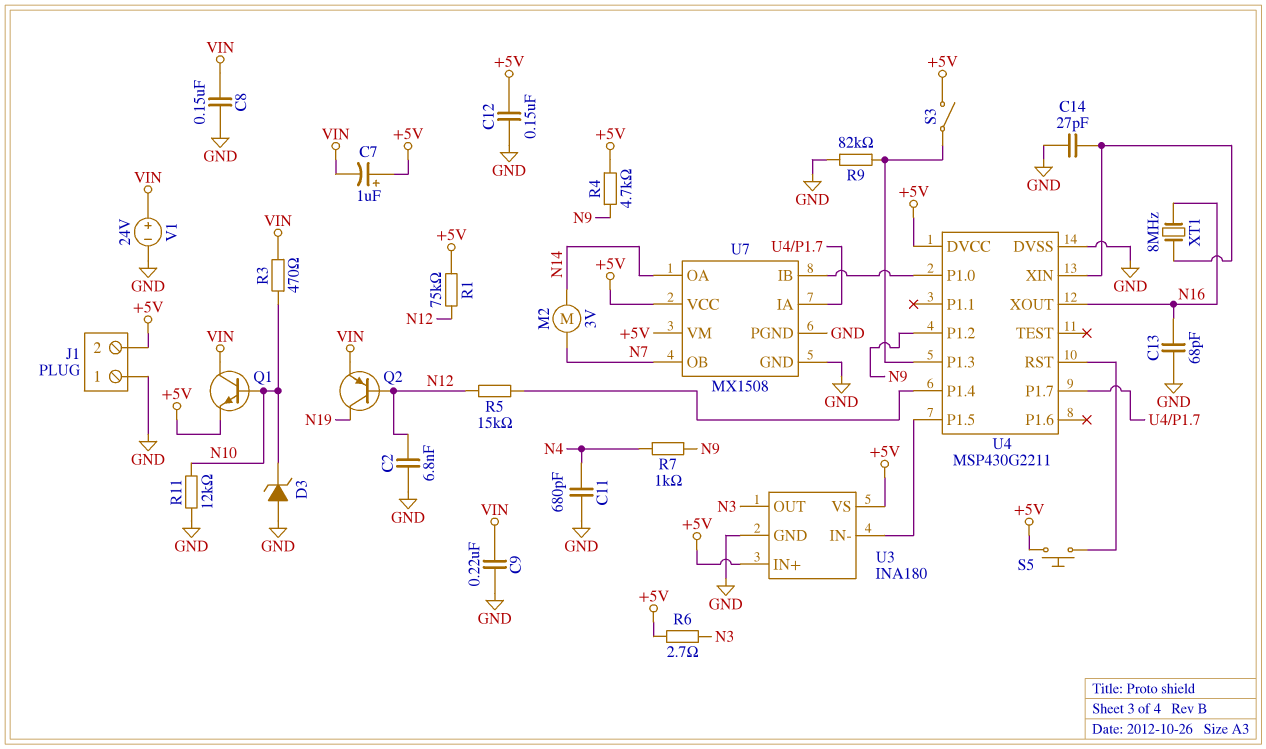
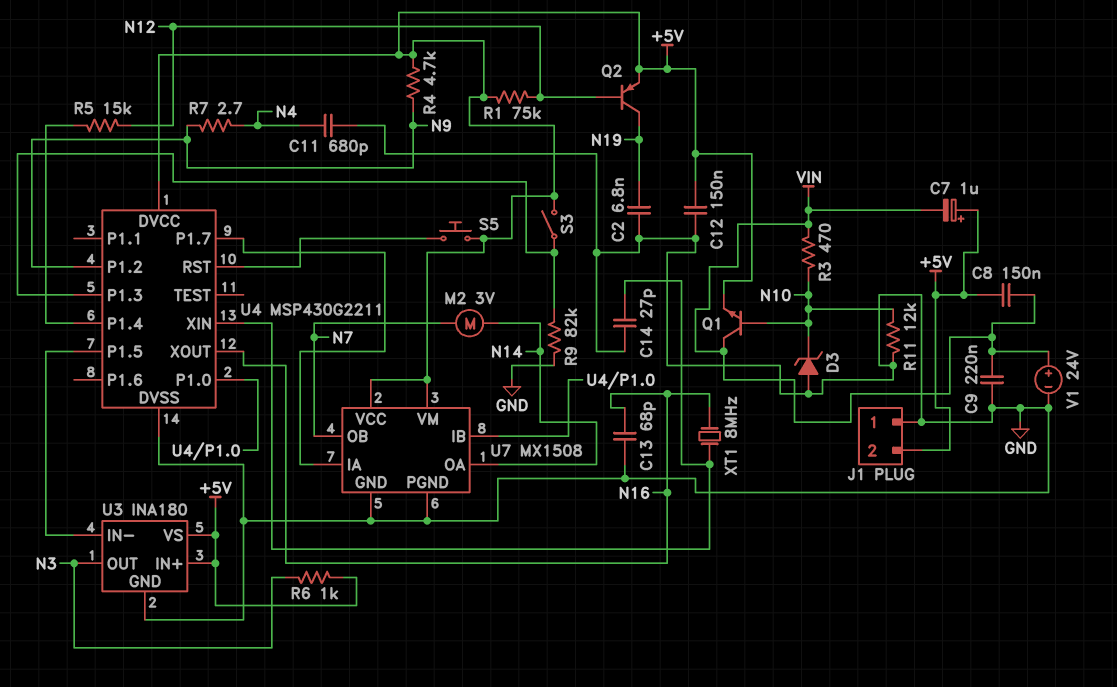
C2: 6.8nF (GND, N12) -> 6.8nF (GND, N19)
C8: 150nF (GND, VIN) -> 150nF (+5V, VIN)
Q2: PNP (B N12, C N19, E VIN) -> PNP (B N12, C N19, E +5V)
R6: 2.7 (+5V, N3) -> 1k (+5V, N3)
R7: 1k (N4, N9) -> 2.7 (N4, N9)

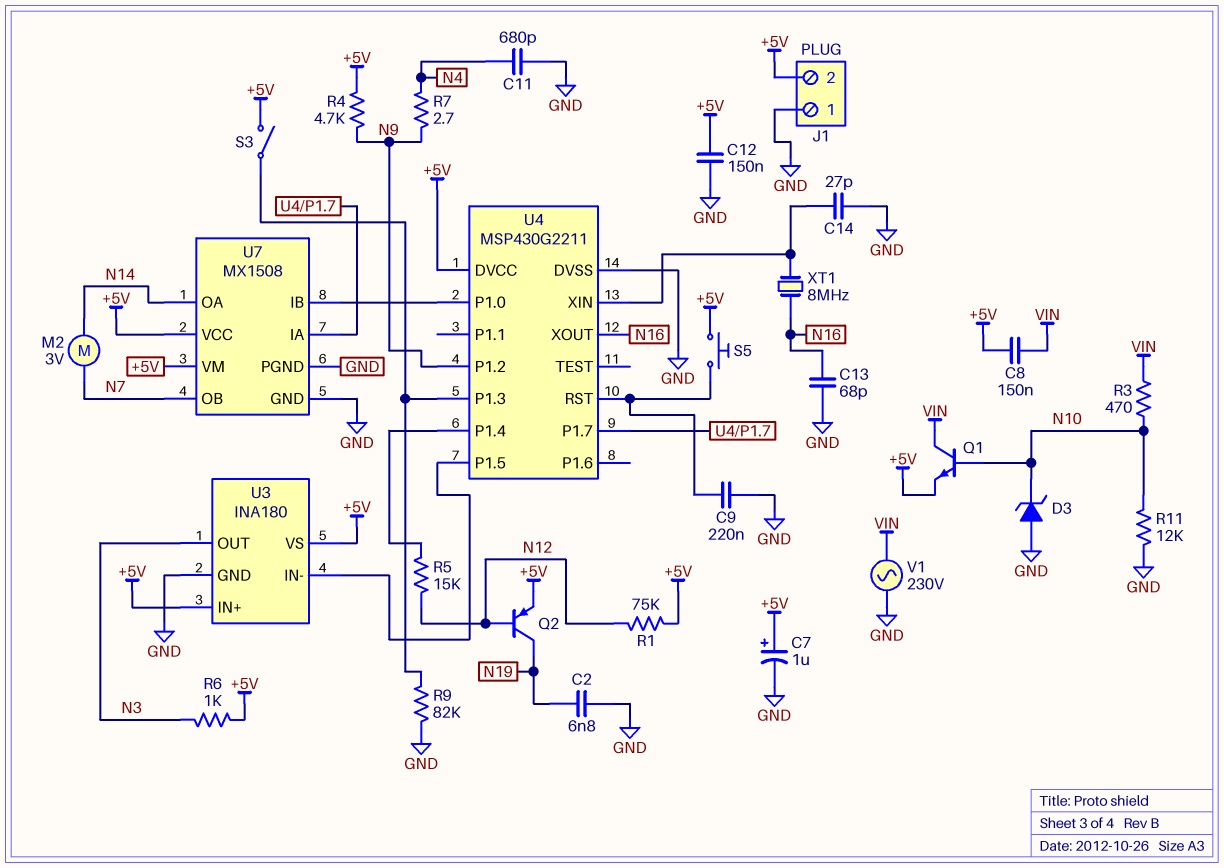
C7: 1uF (plus +5V, minus VIN) -> 1uF (plus +5V, minus GND)
C9: 220nF (GND, VIN) -> 220nF (GND, U4/RST)
V1: 24V (plus VIN, minus GND) -> AC 230V (GND, VIN)

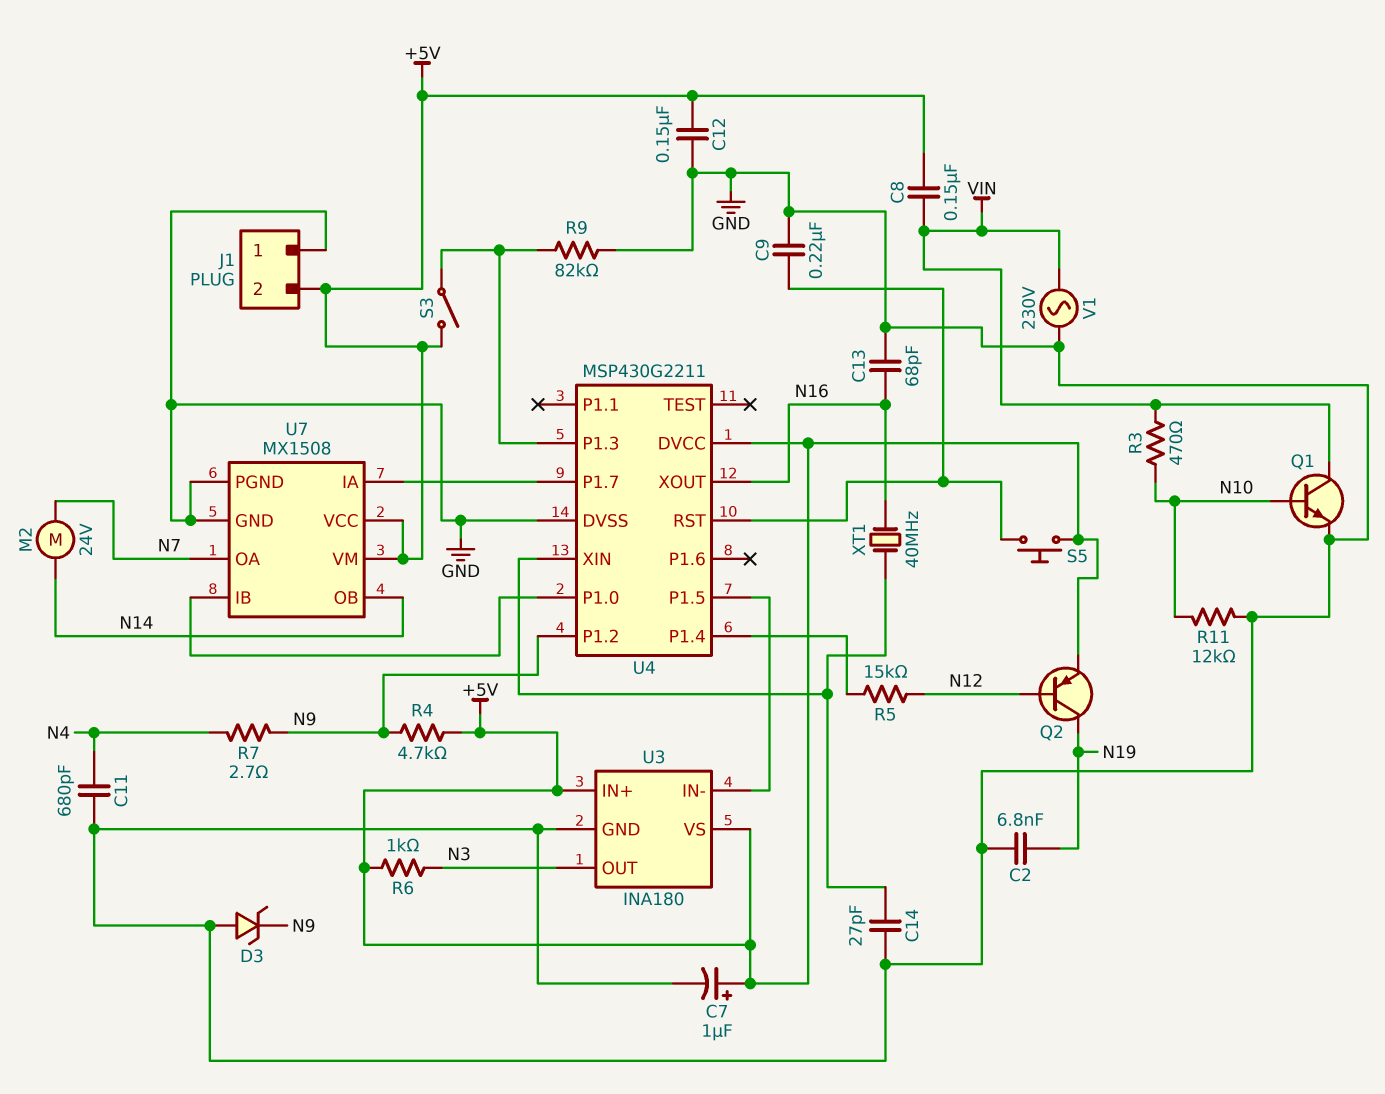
D3: zener (A GND, K N10) -> zener (A GND, K N9)
M2: motor 3V (N7, N14) -> motor 24V (N7, N14)
Q1: NPN (B N10, C VIN, E +5V) -> NPN (B N10, C VIN, E GND)
R1: 75k (+5V, N12) -> none
U7 pin OA: N14 -> N7
U7 pin OB: N7 -> N14
XT1: 8MHz (N16, U4/XIN) -> 40MHz (N16, U4/XIN)

